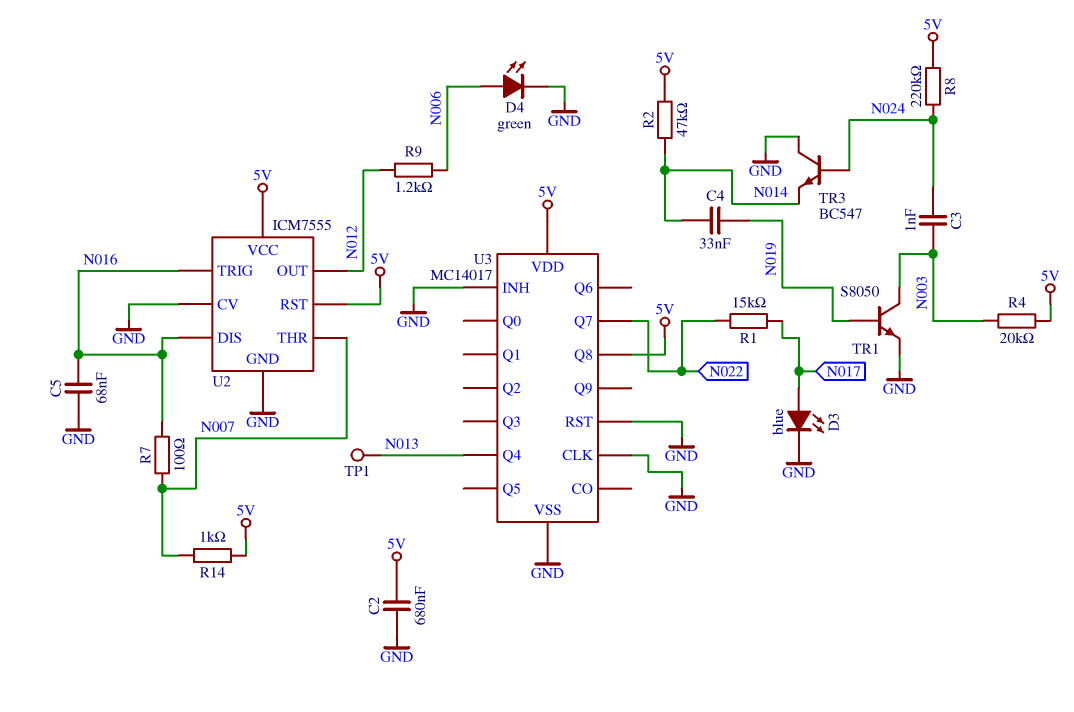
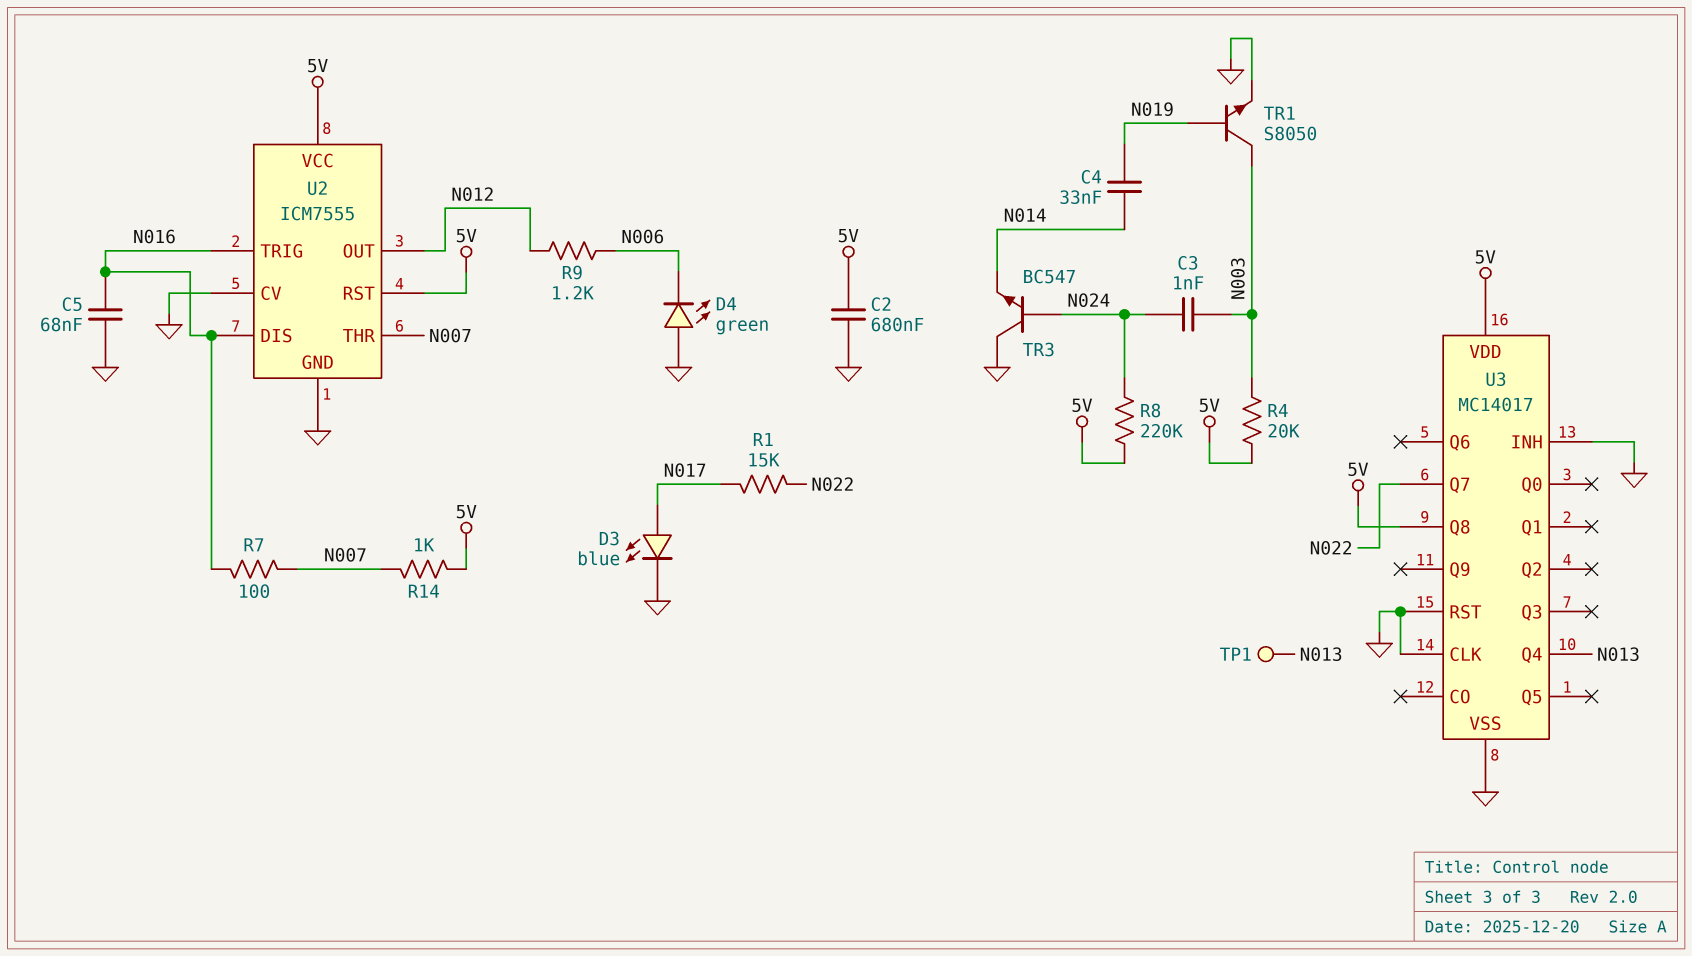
D4: LED green (A N006, K GND) -> LED green (A GND, K N006)
R2: 47k (5V, N014) -> none

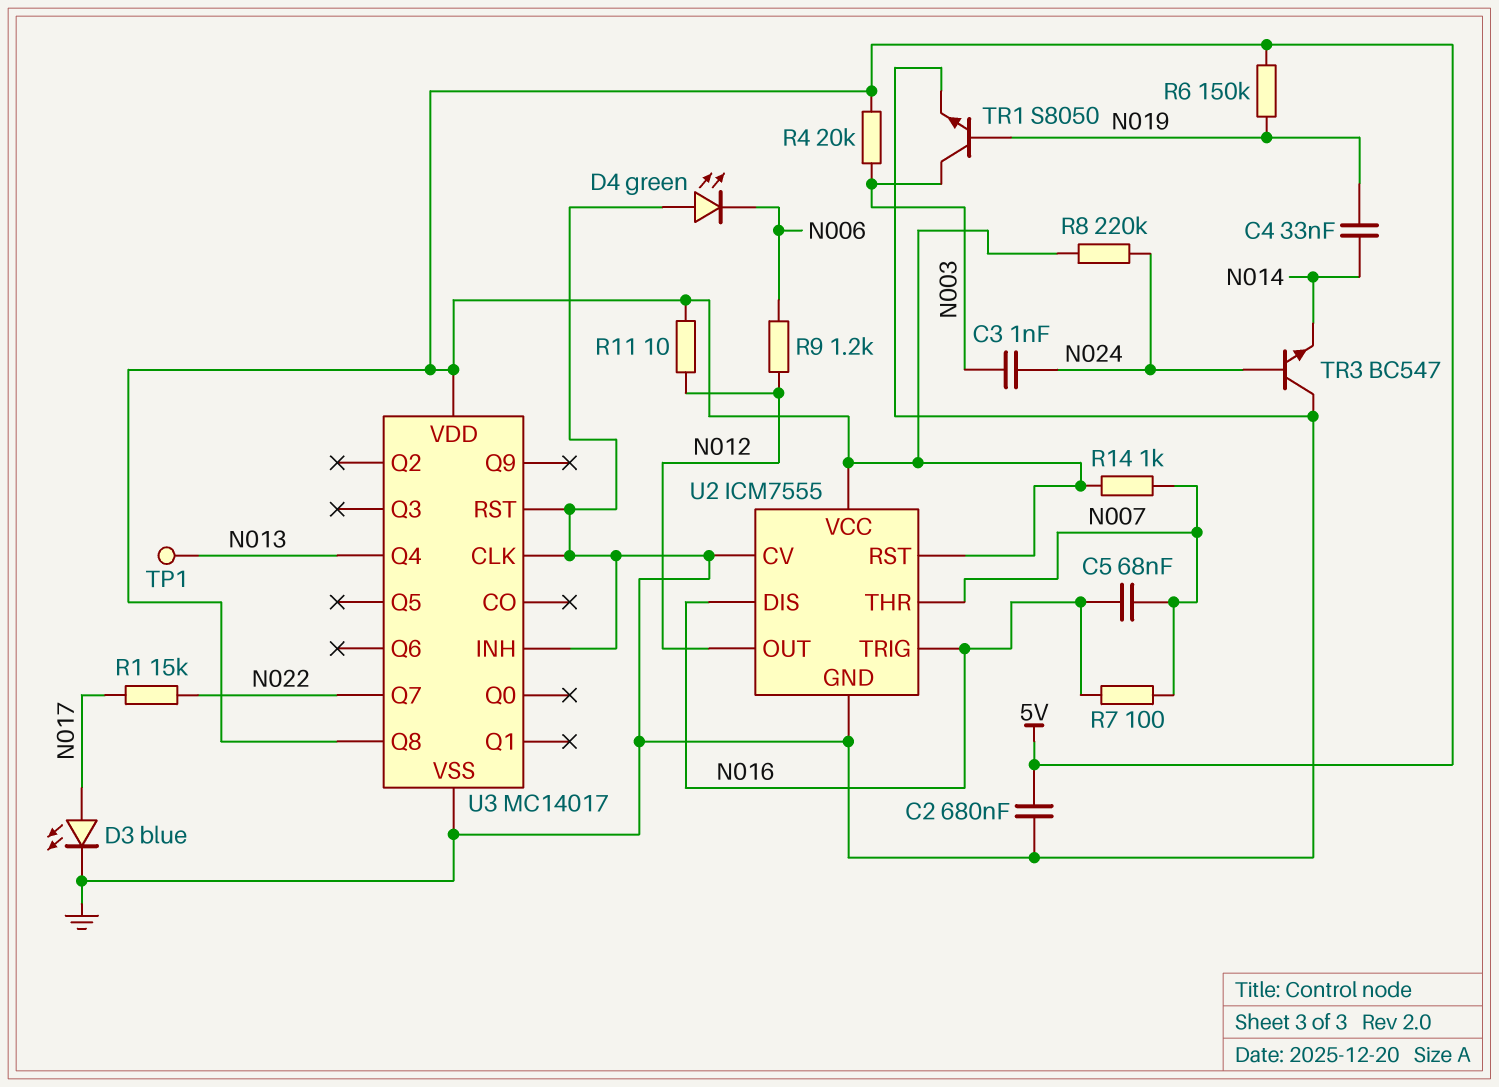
C5: 68nF (GND, N016) -> 68nF (N007, N016)
R6: none -> 150k (5V, N019)
R11: none -> 10 (5V, N012)

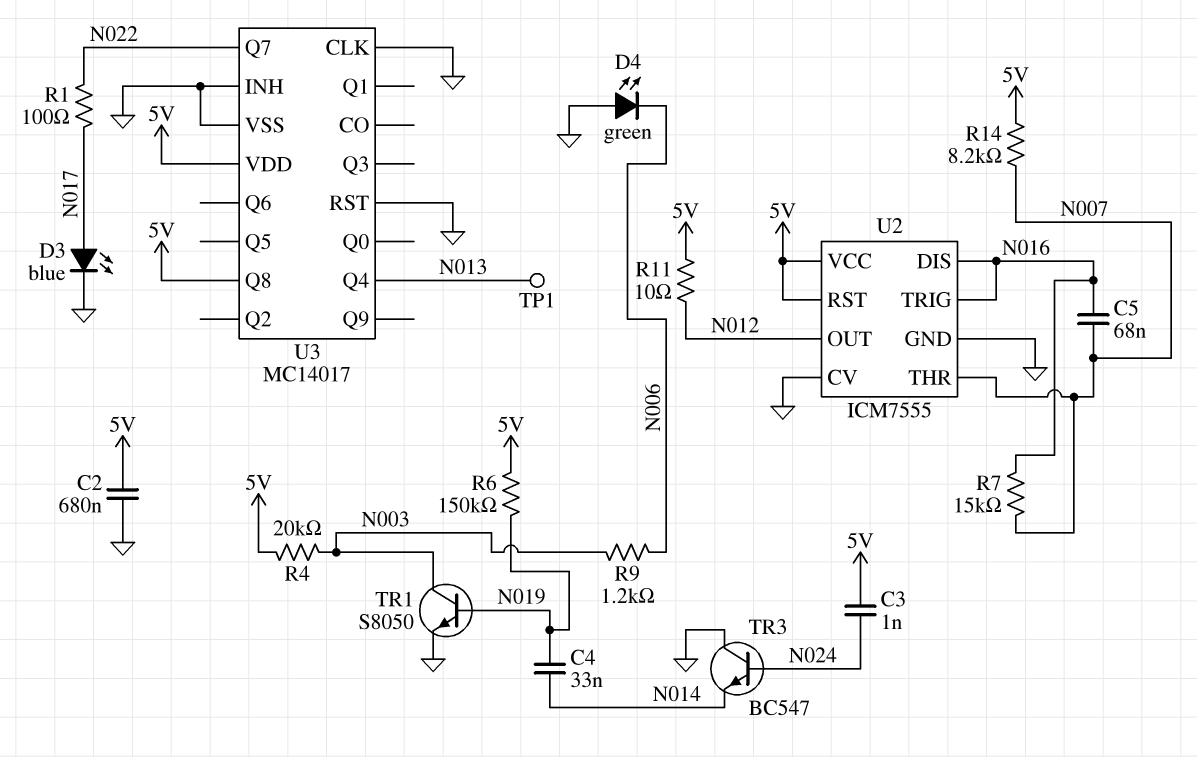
C3: 1nF (N003, N024) -> 1nF (5V, N024)
R1: 15k (N017, N022) -> 100 (N017, N022)
R7: 100 (N007, N016) -> 15k (N007, N016)
R8: 220k (5V, N024) -> none
R9: 1.2k (N006, N012) -> 1.2k (N003, N006)
R14: 1k (5V, N007) -> 8.2k (5V, N007)

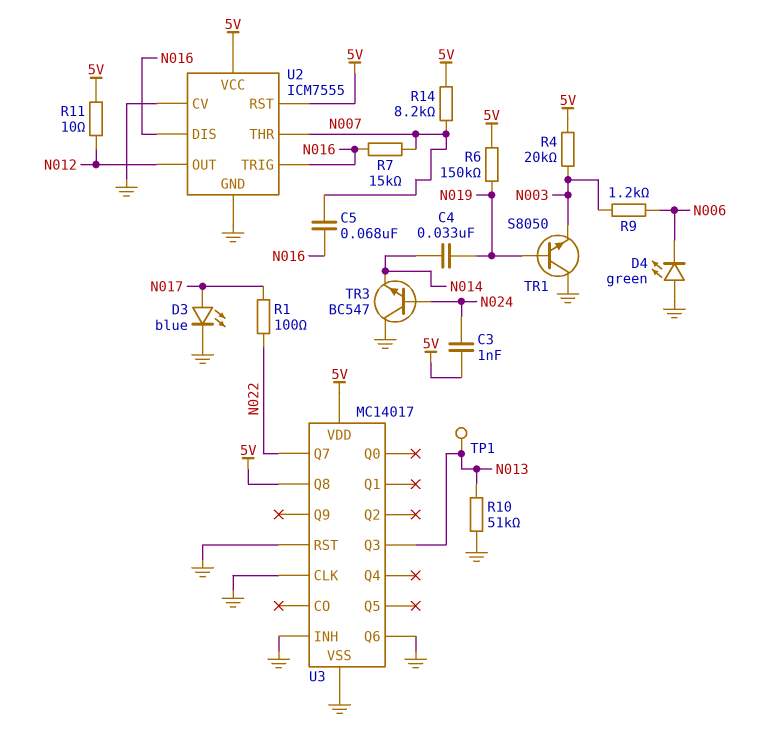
C2: 680nF (5V, GND) -> none
R10: none -> 51k (GND, N013)
TR1: NPN S8050 (B N019, C N003, E GND) -> NPN S8050 (B N019, C GND, E N003)
U3 pin Q3: none -> N013
U3 pin Q4: N013 -> none
U3 pin Q6: none -> GND

